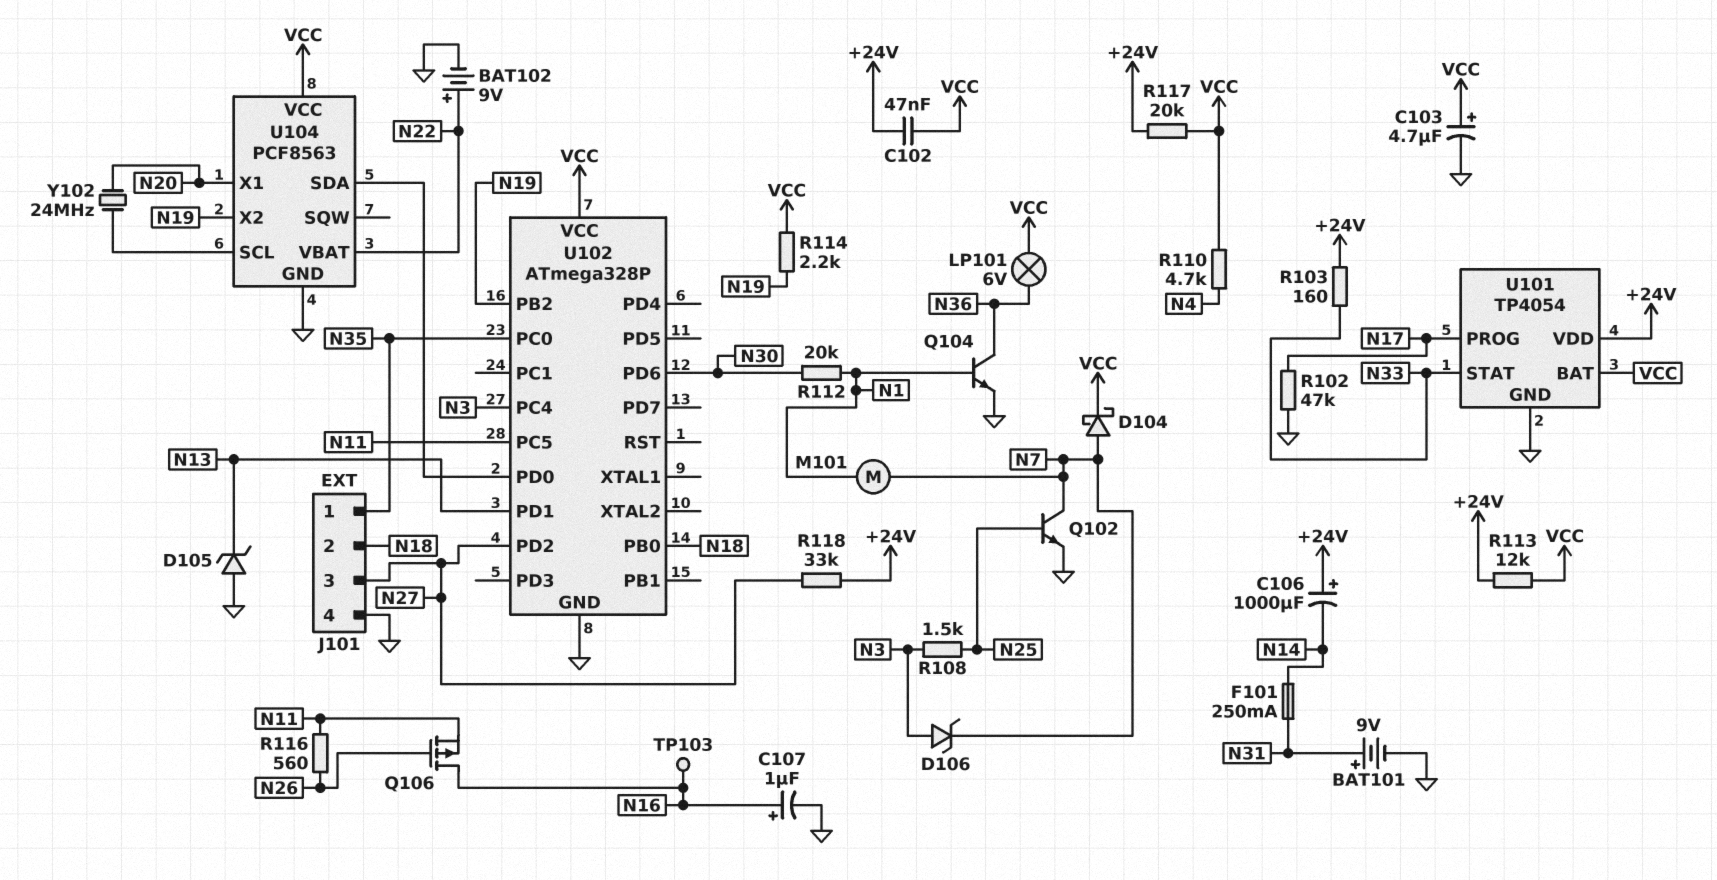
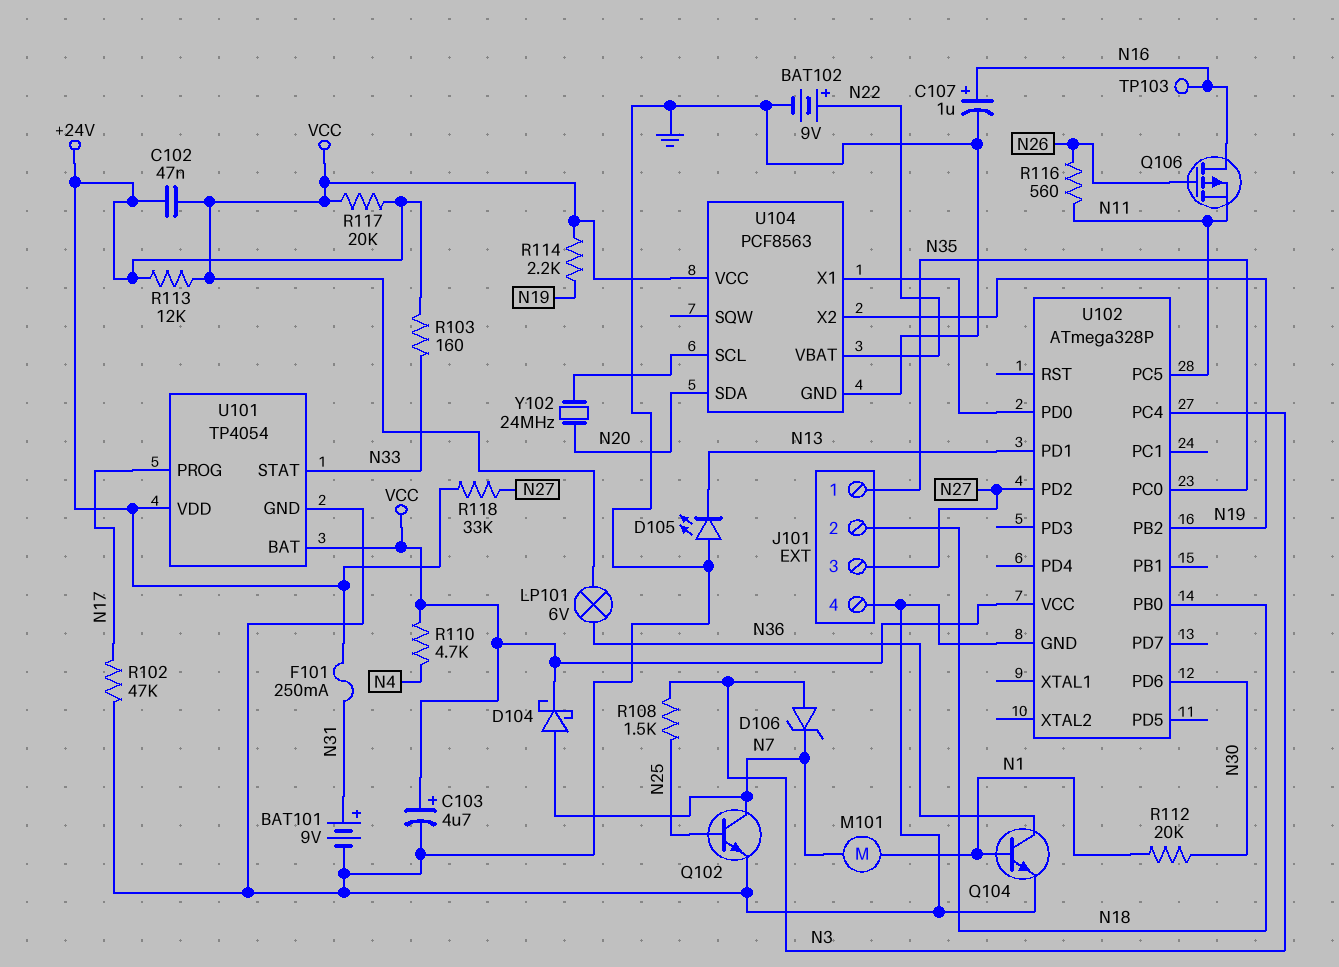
C106: 1000uF (plus +24V, minus N14) -> none
D105: zener (A GND, K N13) -> LED (A GND, K N13)
F101: 250mA (N14, N31) -> 250mA (+24V, N31)
U104 pin SDA: U102/PD0 -> N20
U104 pin X1: N20 -> U102/PD0

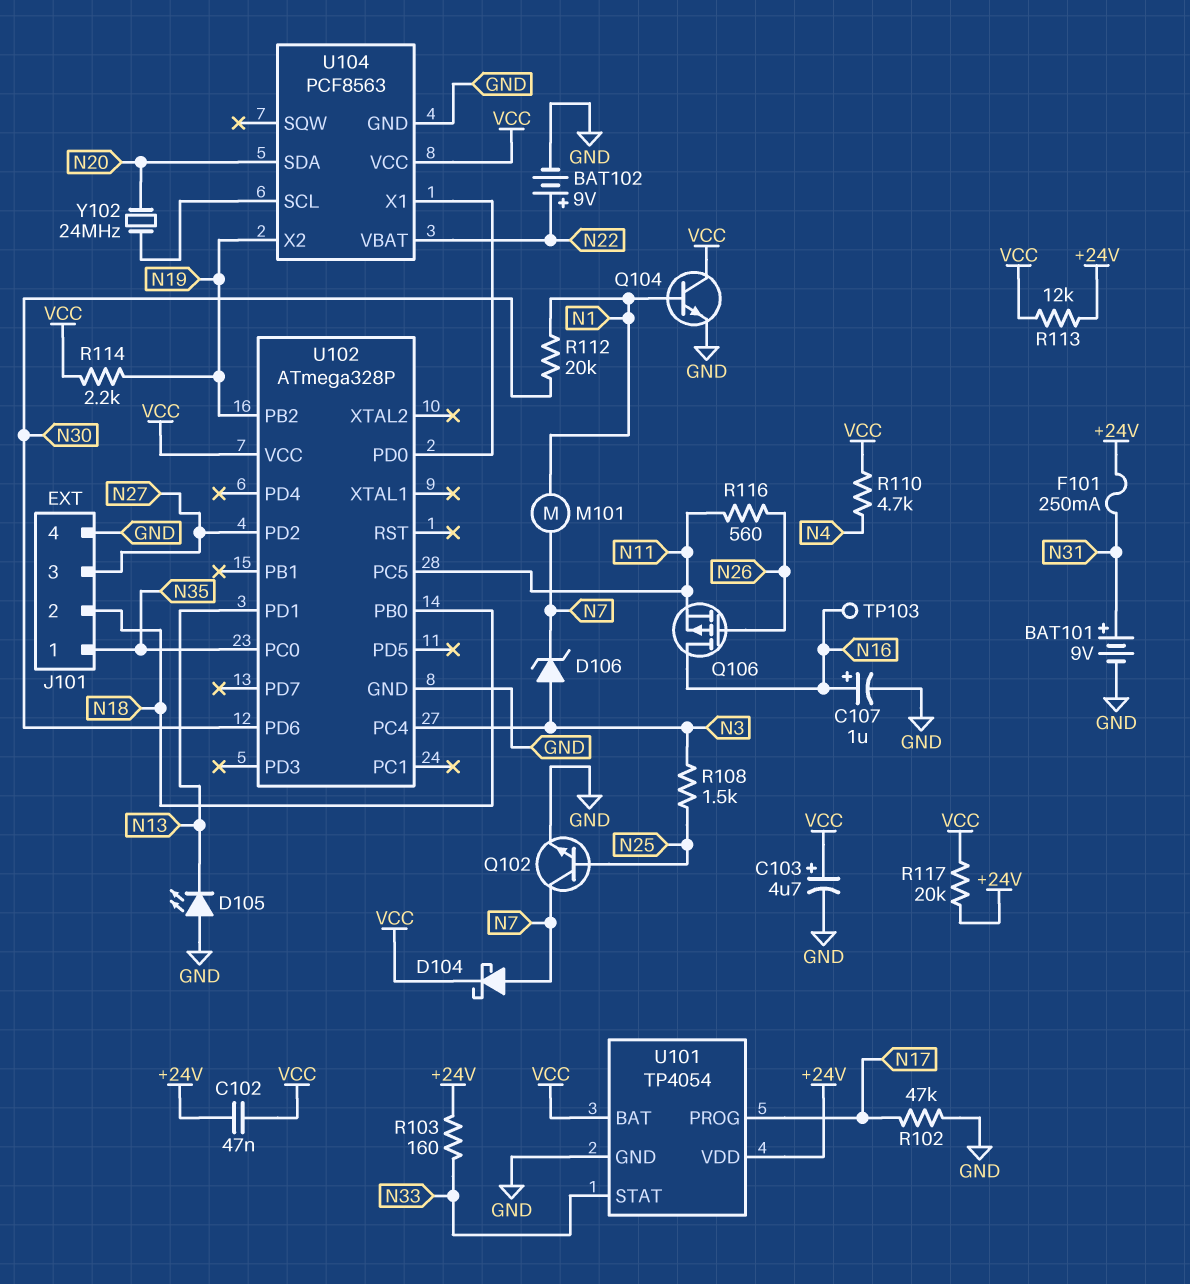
LP101: lamp 6V (N36, VCC) -> none
Q104: NPN (B N1, C N36, E GND) -> NPN (B N1, C VCC, E GND)
R118: 33k (+24V, N27) -> none

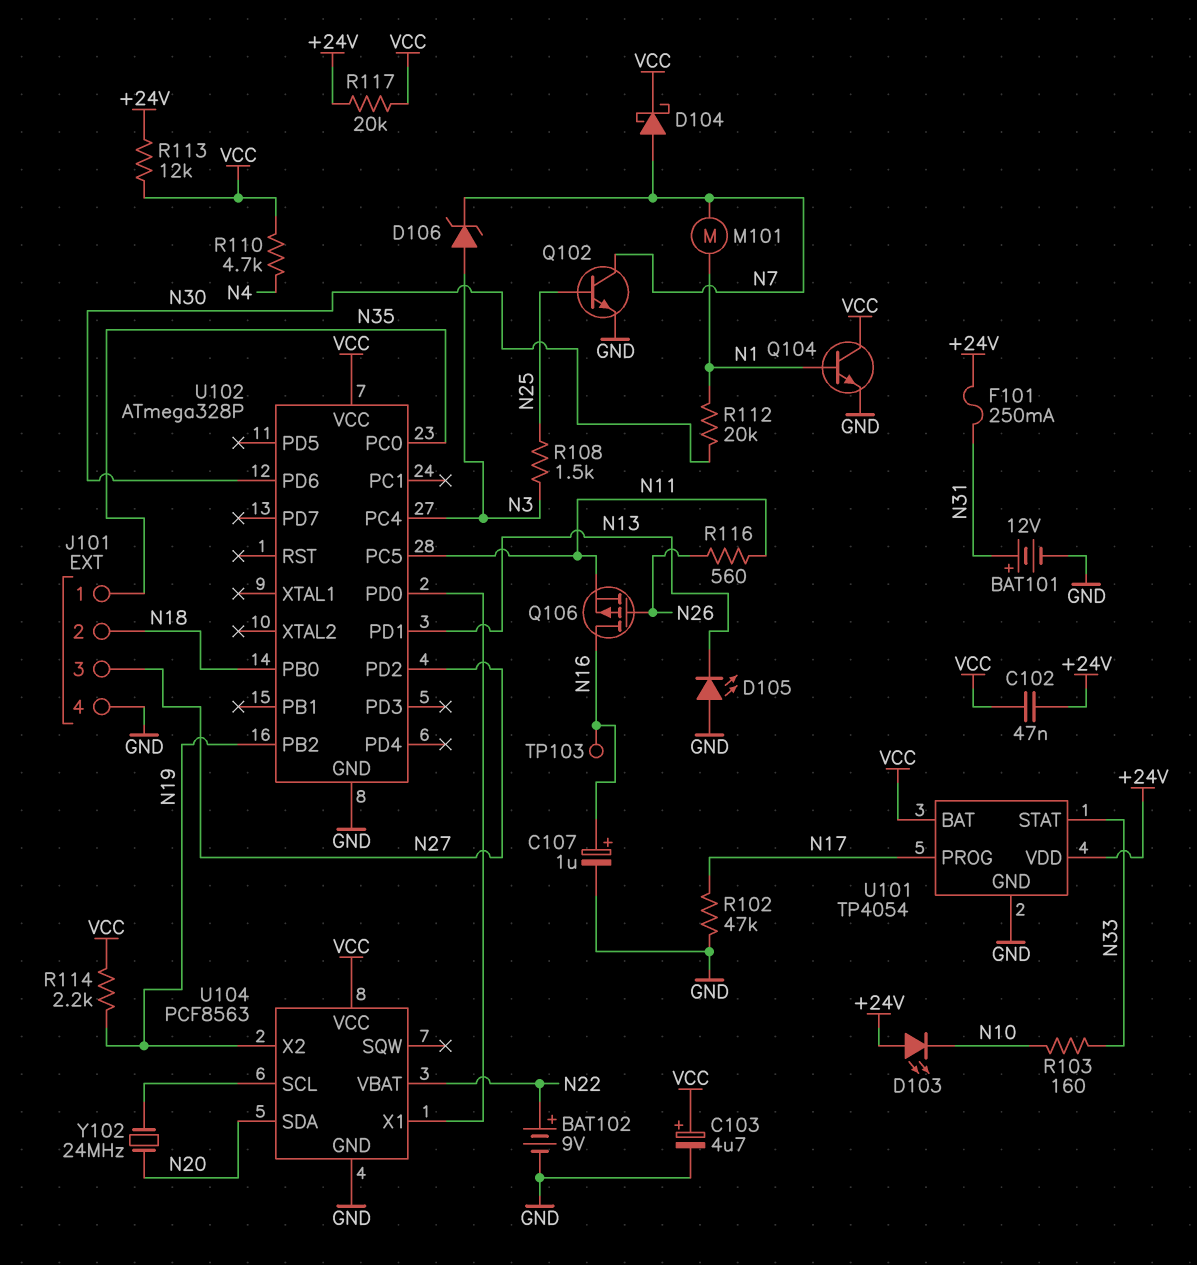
BAT101: 9V (plus N31, minus GND) -> 12V (plus N31, minus GND)
D103: none -> LED (A +24V, K N10)
R103: 160 (+24V, N33) -> 160 (N10, N33)

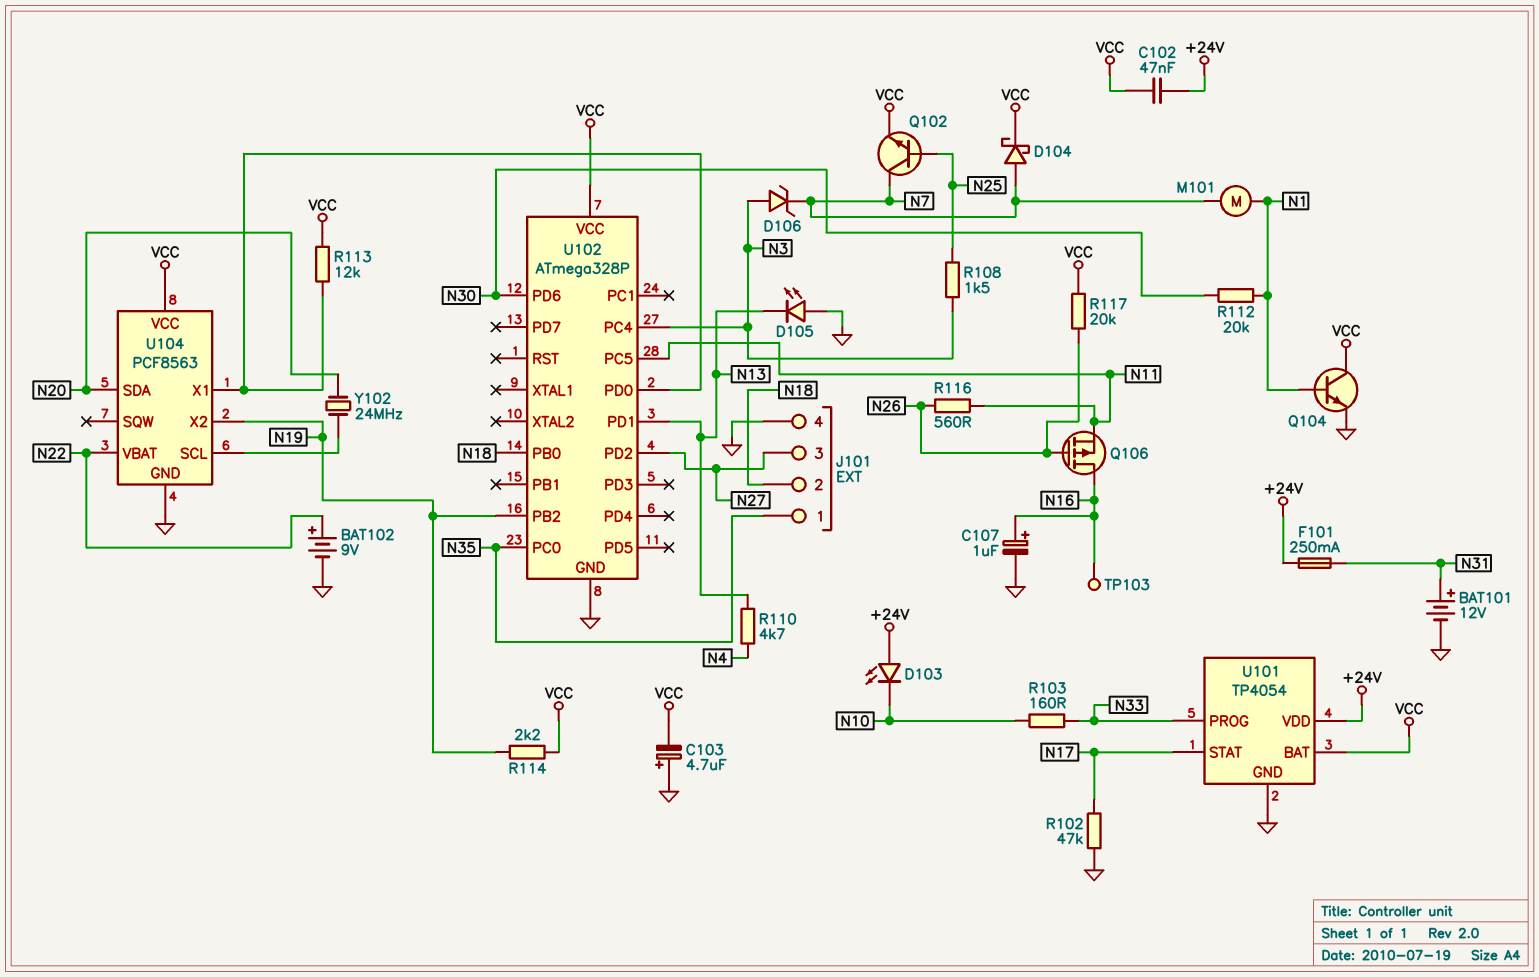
C103: 4.7uF (plus VCC, minus GND) -> 4.7uF (plus GND, minus VCC)
Q102: NPN (B N25, C N7, E GND) -> NPN (B N25, C N7, E VCC)
R110: 4.7k (N4, VCC) -> 4.7k (N4, N13)
R113: 12k (+24V, VCC) -> 12k (U102/PD0, VCC)
R117: 20k (+24V, VCC) -> 20k (N26, VCC)
U101 pin PROG: N17 -> N33
U101 pin STAT: N33 -> N17

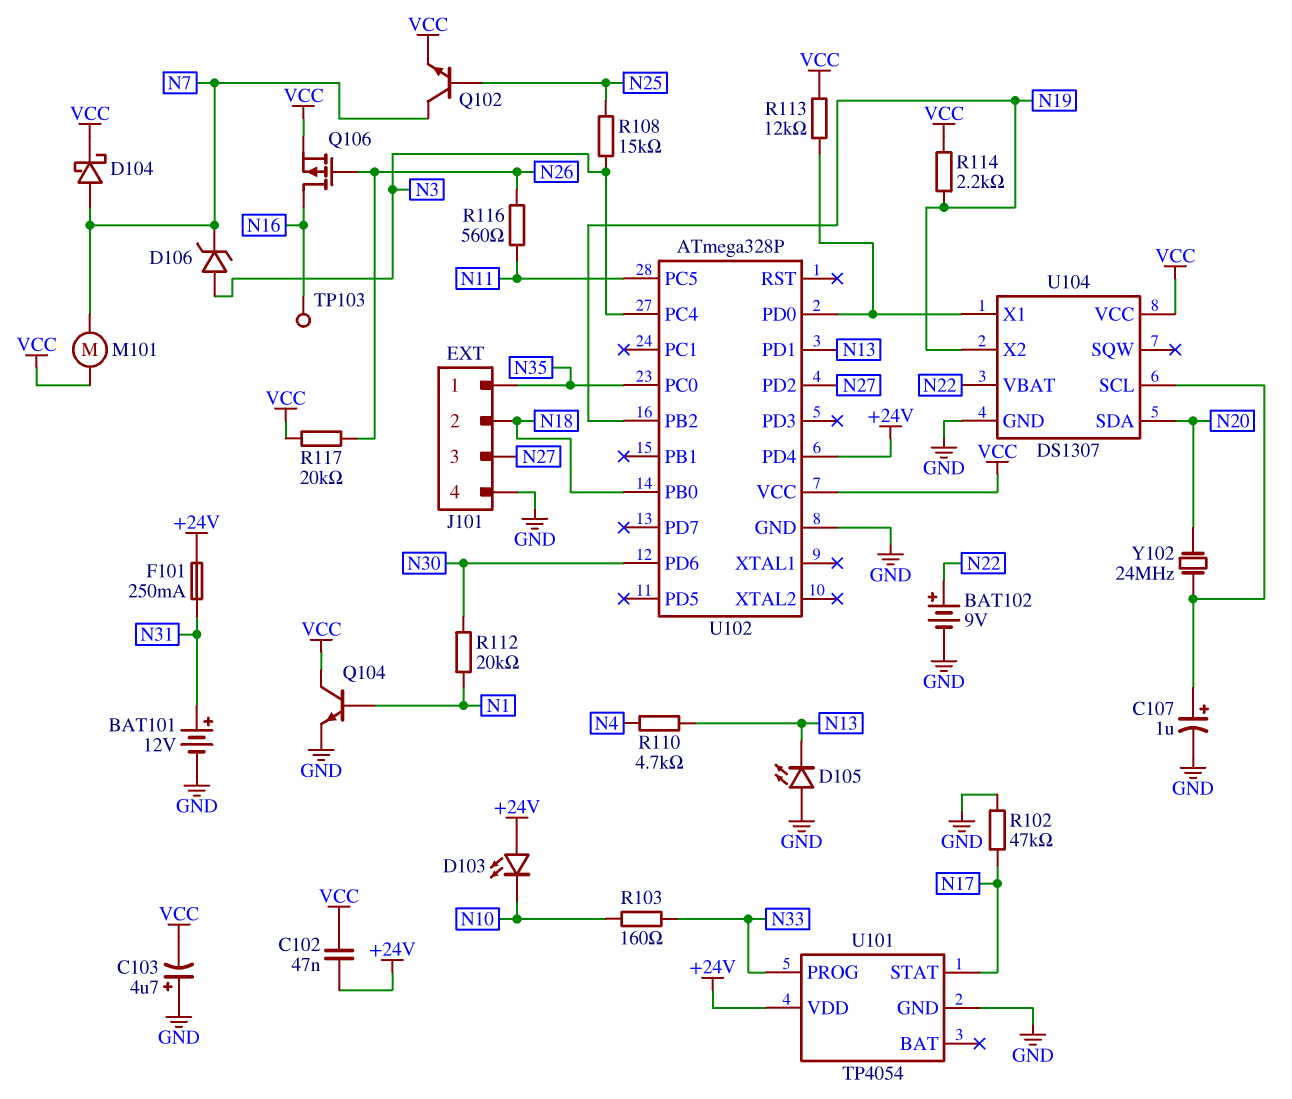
C107: 1uF (plus N16, minus GND) -> 1uF (plus U104/SCL, minus GND)
M101: motor (N1, N7) -> motor (N7, VCC)
Q106: PMOS (G N26, D N16, S N11) -> PMOS (G N26, D N16, S VCC)
R108: 1.5k (N3, N25) -> 15k (N3, N25)
U101 pin BAT: VCC -> none
U102 pin PD4: none -> +24V
U104: PCF8563 -> DS1307

